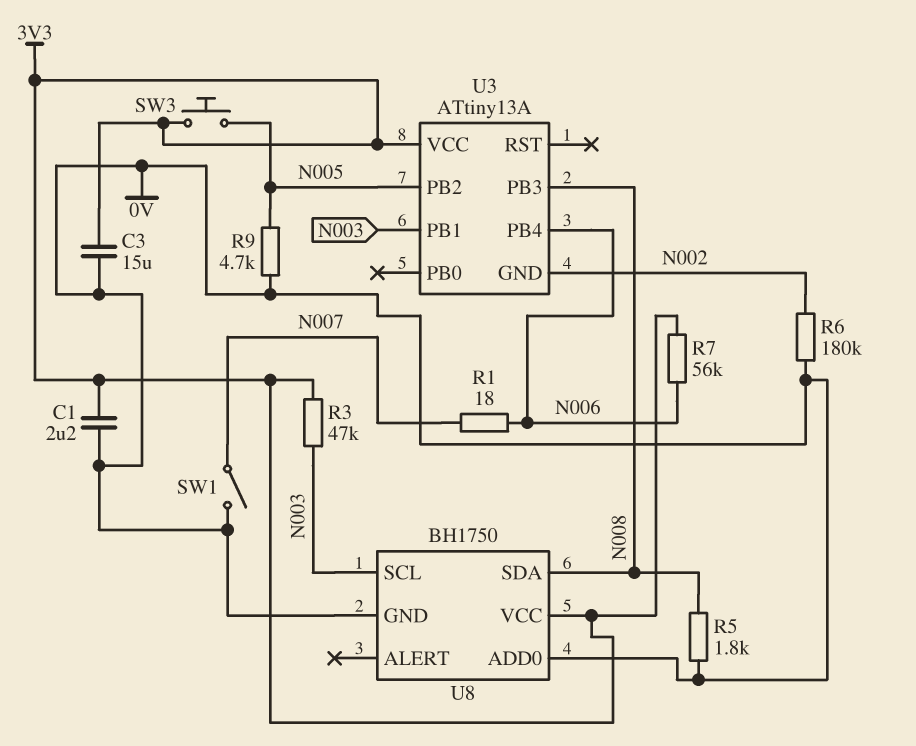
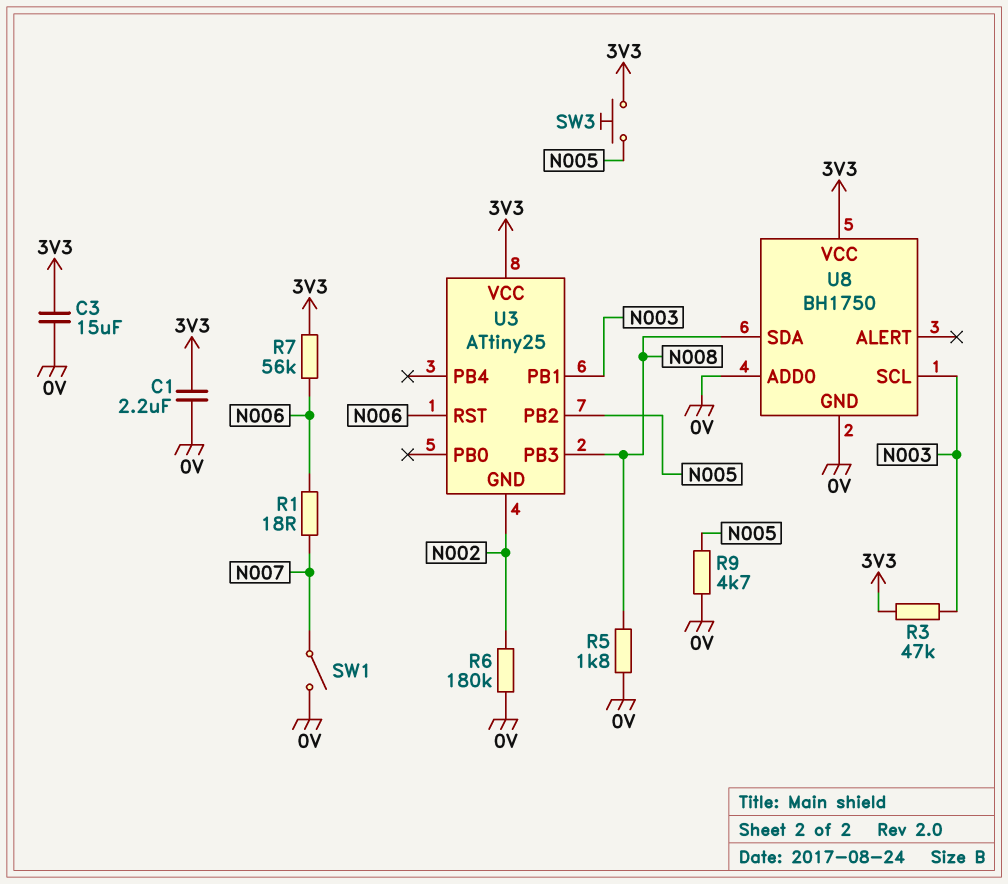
U3: ATtiny13A -> ATtiny25
U3 pin PB4: N006 -> none
U3 pin RST: none -> N006

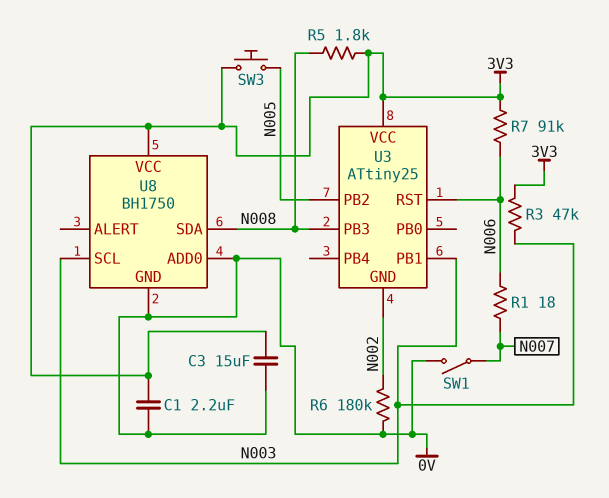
R5: 1.8k (0V, N008) -> 1.8k (3V3, N008)
R7: 56k (3V3, N006) -> 91k (3V3, N006)
R9: 4.7k (0V, N005) -> none

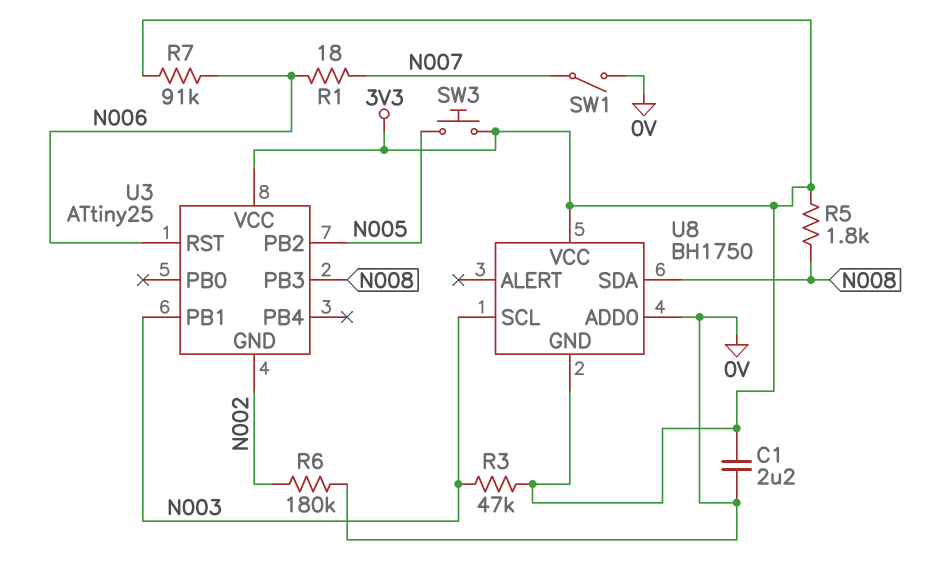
C3: 15uF (0V, 3V3) -> none
U8 pin GND: 0V -> 3V3

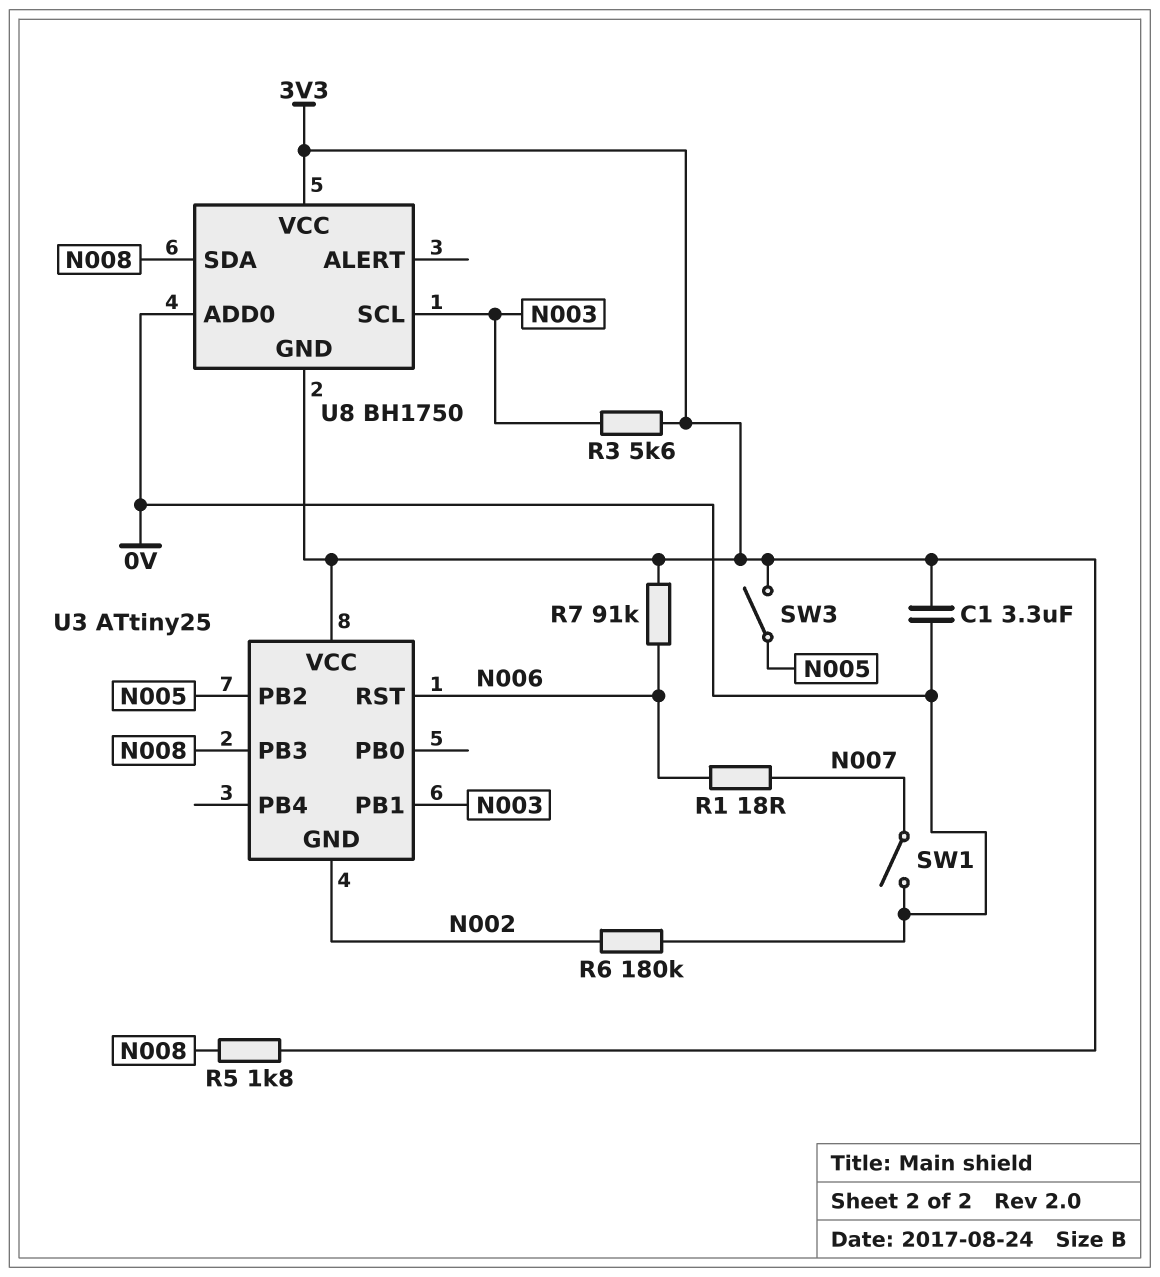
C1: 2.2uF (0V, 3V3) -> 3.3uF (0V, 3V3)
R3: 47k (3V3, N003) -> 5.6k (3V3, N003)
SW3: button (3V3, N005) -> switch (3V3, N005)

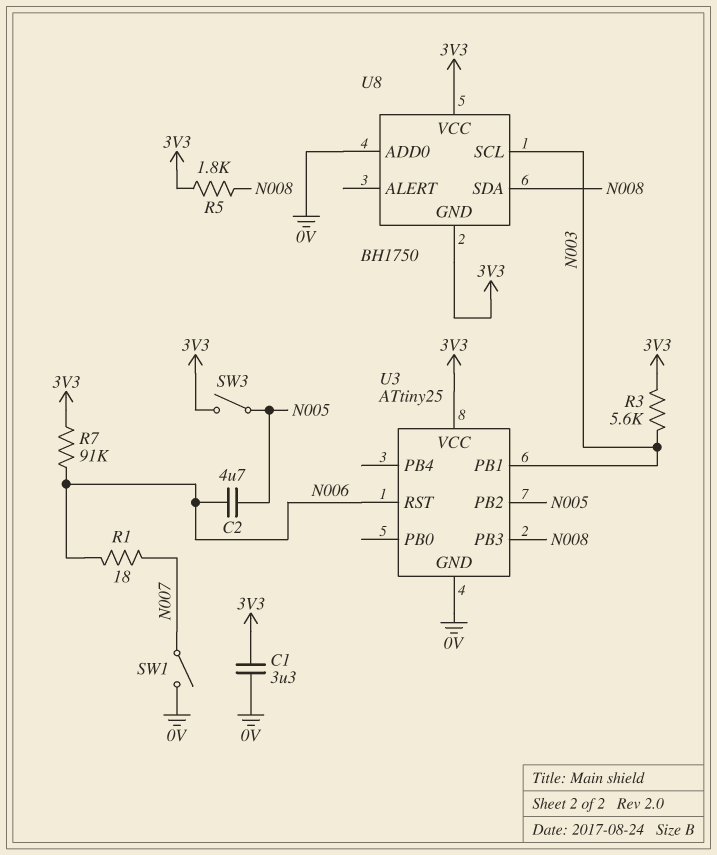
C2: none -> 4.7uF (N005, N006)
R6: 180k (0V, N002) -> none
U3 pin GND: N002 -> 0V

